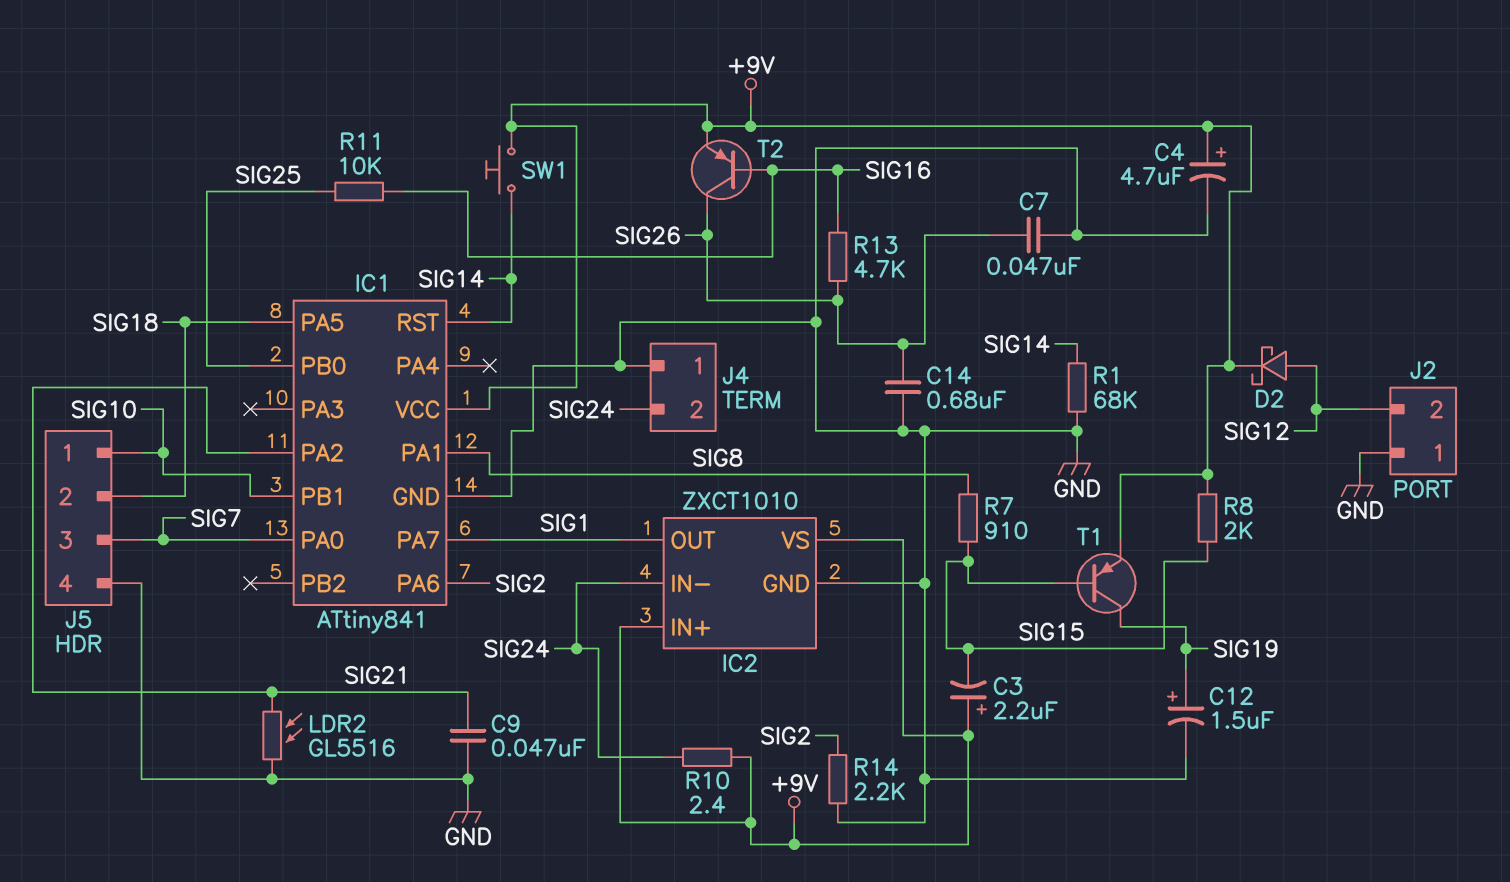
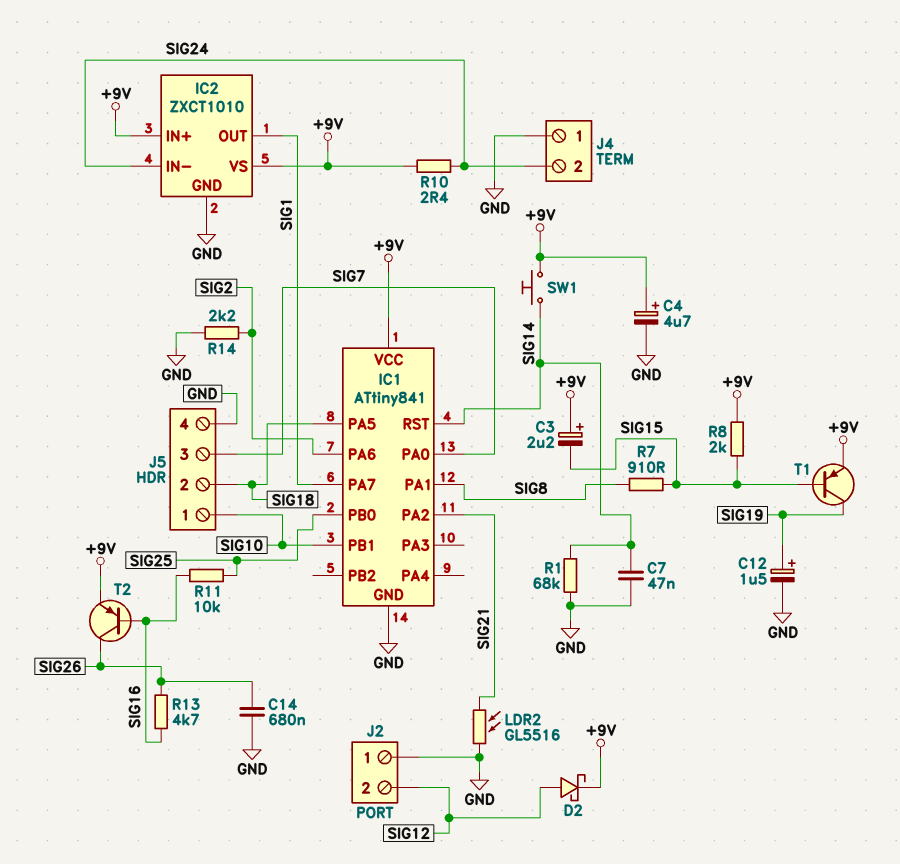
C7: 47nF (GND, SIG26) -> 47nF (GND, SIG14)
C9: 47nF (GND, SIG21) -> none

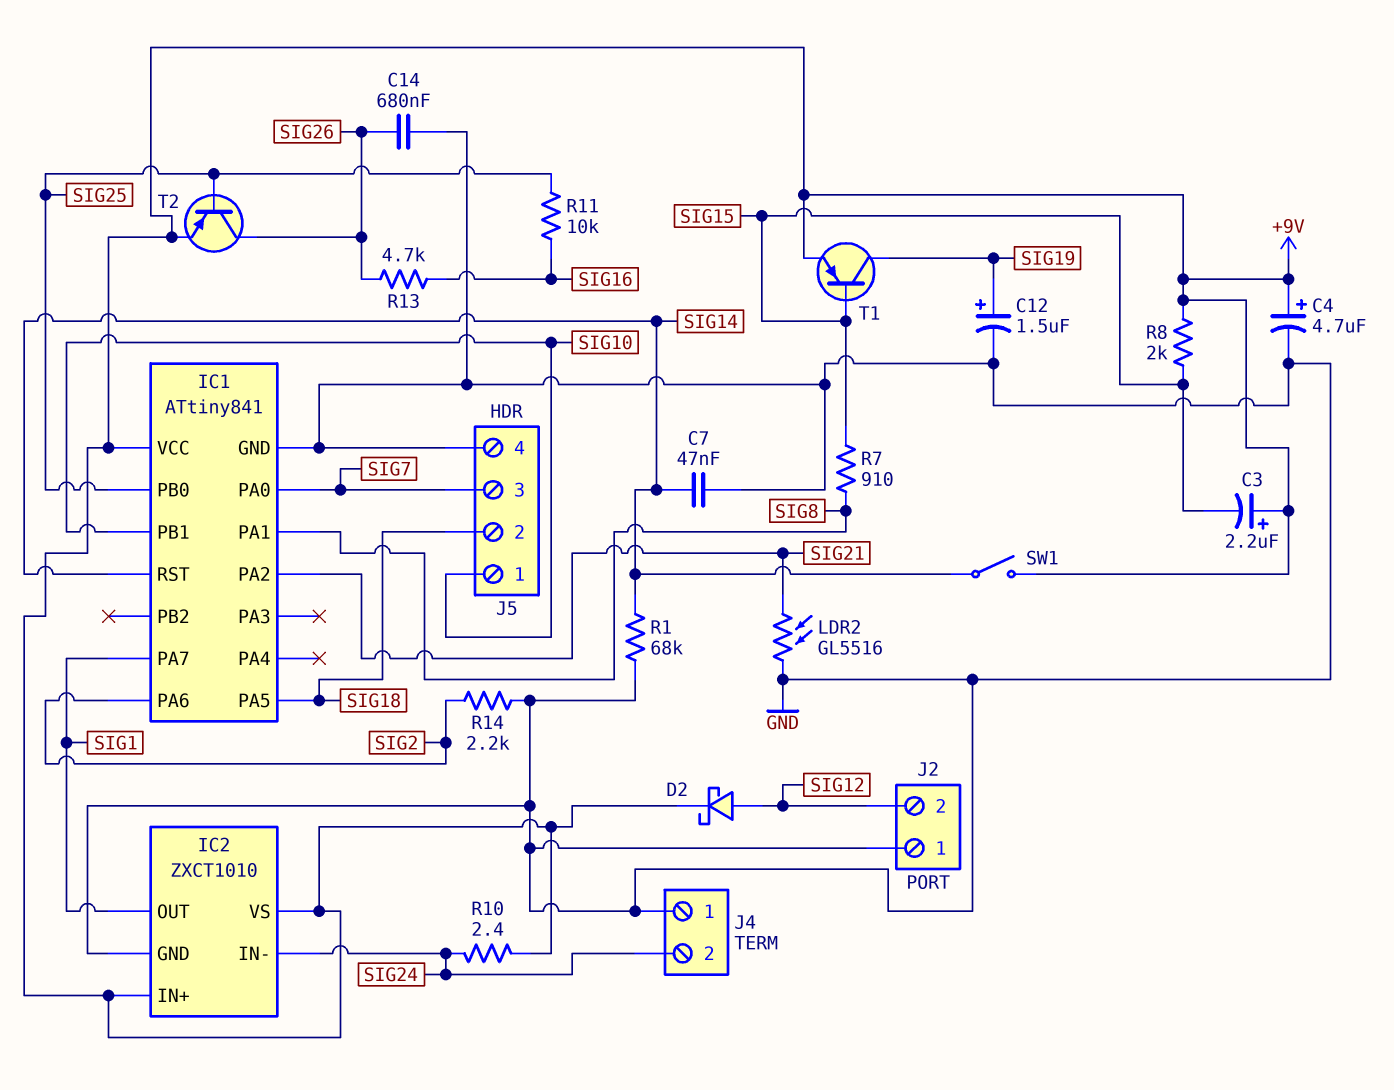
SW1: button (+9V, SIG14) -> switch (+9V, SIG14)
T2: PNP (B SIG16, C SIG26, E +9V) -> PNP (B SIG25, C SIG26, E +9V)

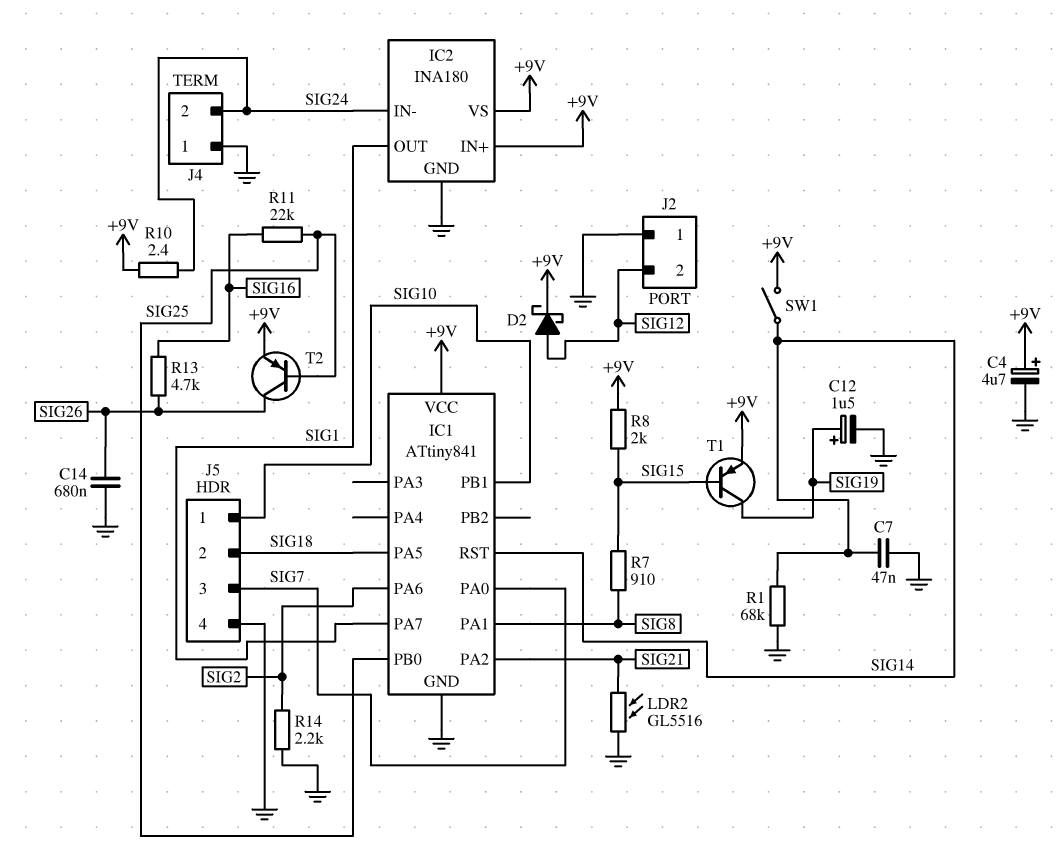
C3: 2.2uF (plus +9V, minus SIG15) -> none
IC2: ZXCT1010 -> INA180
R11: 10k (SIG16, SIG25) -> 22k (SIG16, SIG25)

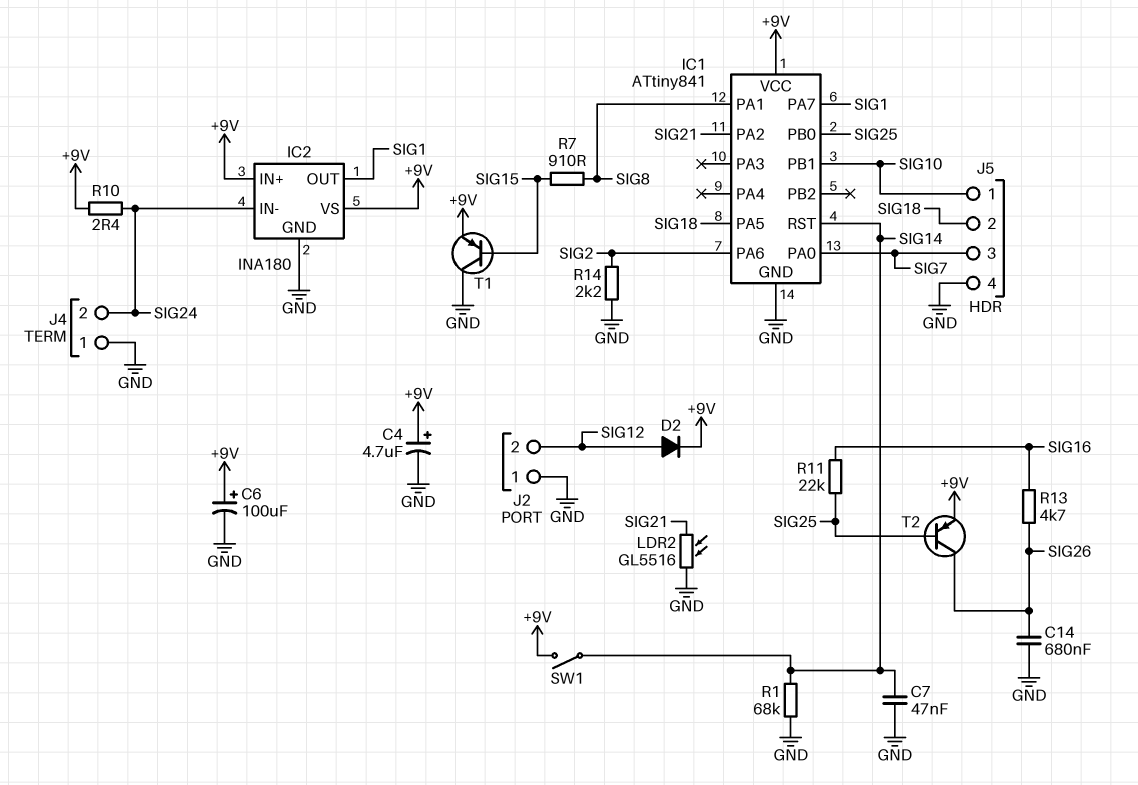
C6: none -> 100uF (plus +9V, minus GND)
C12: 1.5uF (plus SIG19, minus GND) -> none
D2: schottky (A SIG12, K +9V) -> diode (A SIG12, K +9V)
R8: 2k (+9V, SIG15) -> none
T1: PNP (B SIG15, C SIG19, E +9V) -> PNP (B SIG15, C GND, E +9V)

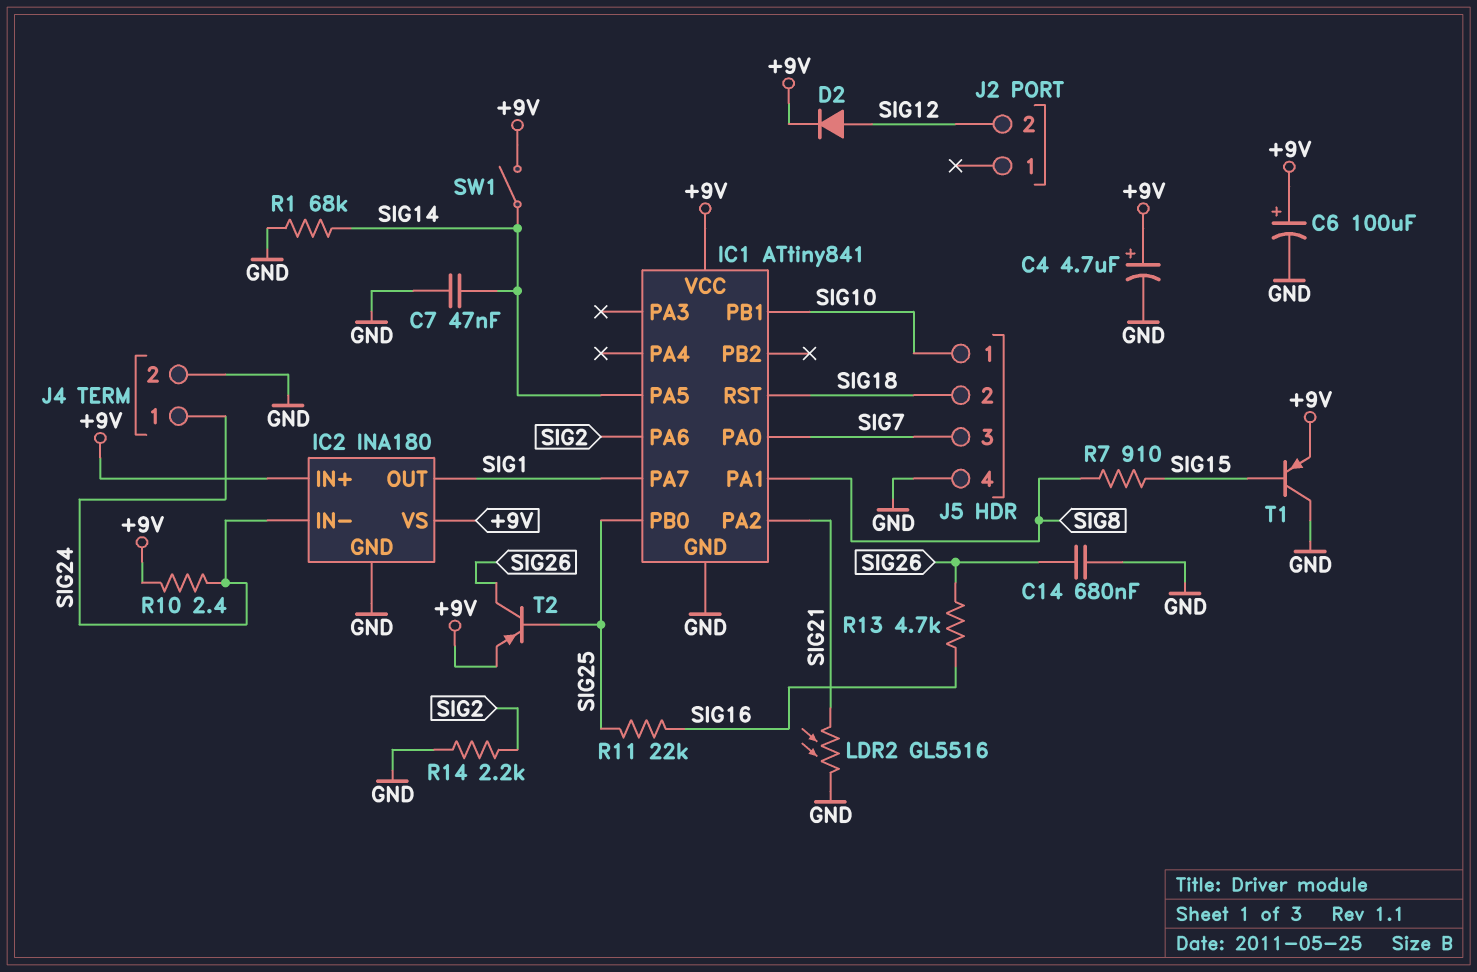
IC1 pin PA5: SIG18 -> SIG14
IC1 pin RST: SIG14 -> SIG18
J2 pin 1: GND -> none
J4 pin 1: GND -> SIG24
J4 pin 2: SIG24 -> GND

